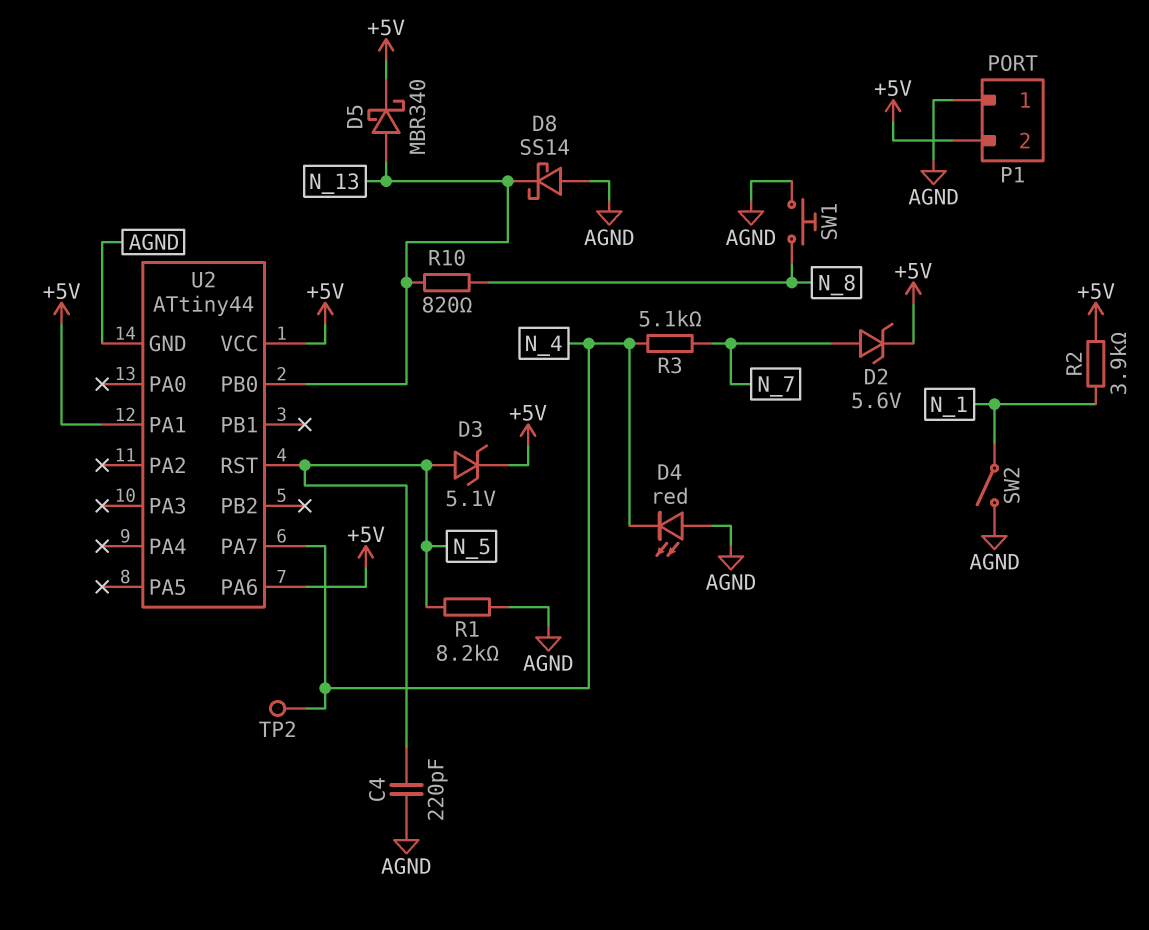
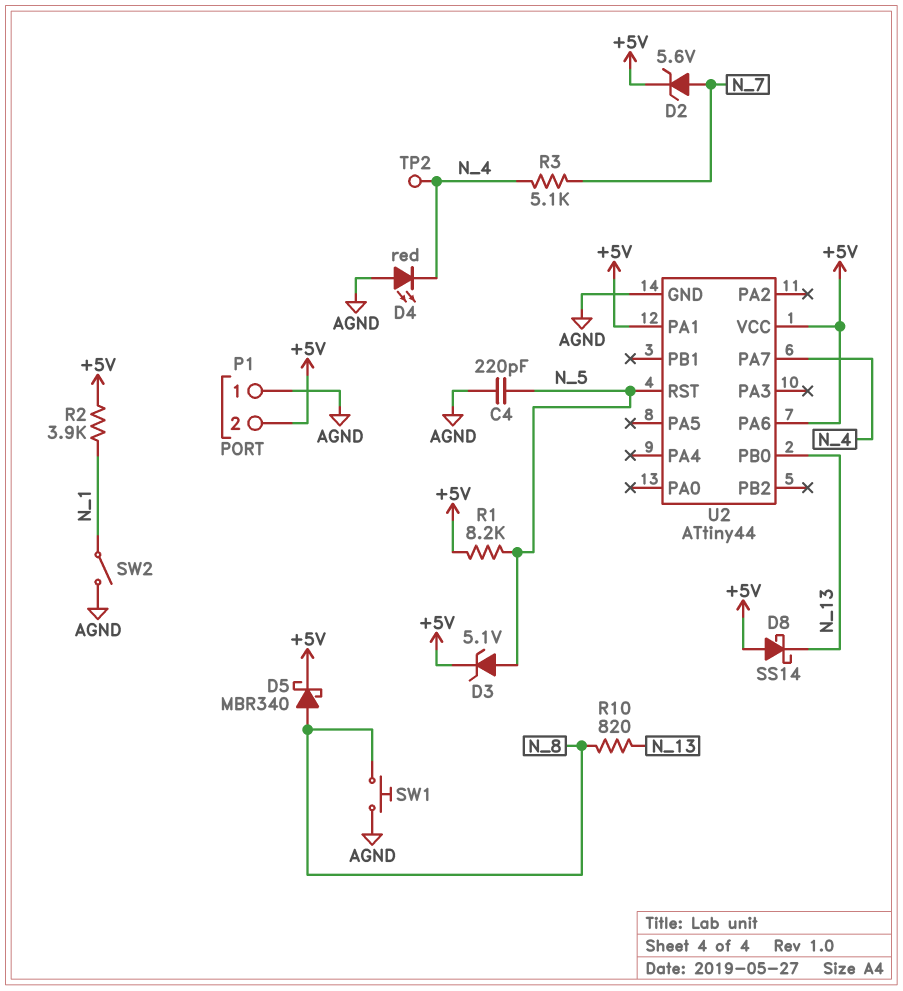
D5: schottky MBR340 (A N_13, K +5V) -> schottky MBR340 (A N_8, K +5V)
D8: schottky SS14 (A AGND, K N_13) -> schottky SS14 (A +5V, K N_13)
R1: 8.2k (AGND, N_5) -> 8.2k (+5V, N_5)

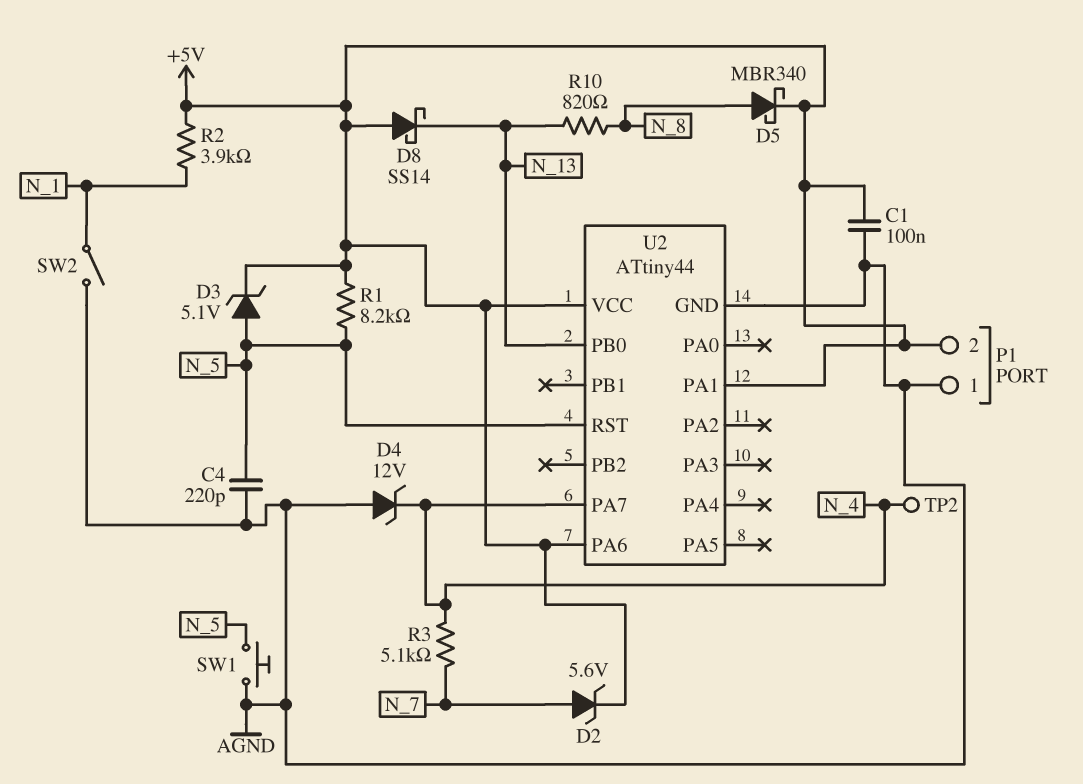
C1: none -> 100nF (+5V, AGND)
D4: LED red (A AGND, K N_4) -> zener 12V (A AGND, K N_4)
SW1: button (AGND, N_8) -> button (AGND, N_5)

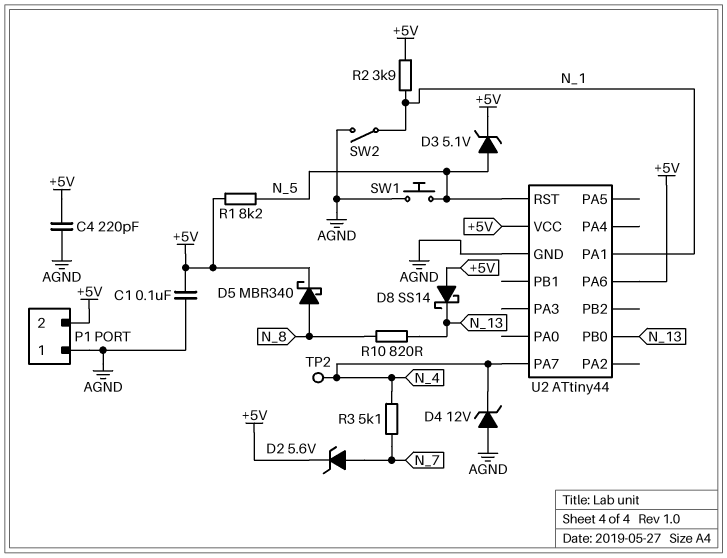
C4: 220pF (AGND, N_5) -> 220pF (+5V, AGND)
U2 pin PA1: +5V -> N_1

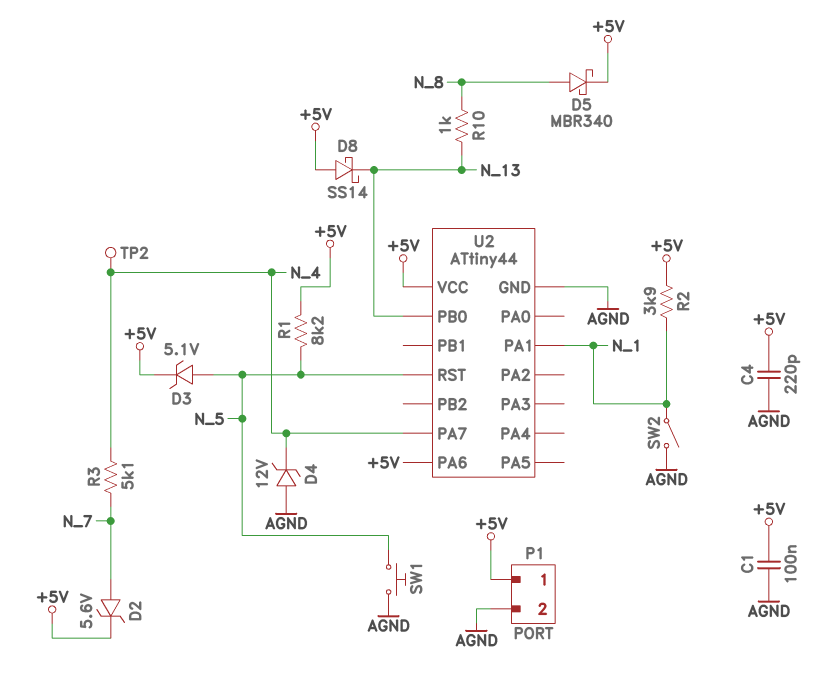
P1 pin 1: AGND -> +5V
P1 pin 2: +5V -> AGND
R10: 820 (N_8, N_13) -> 1k (N_8, N_13)

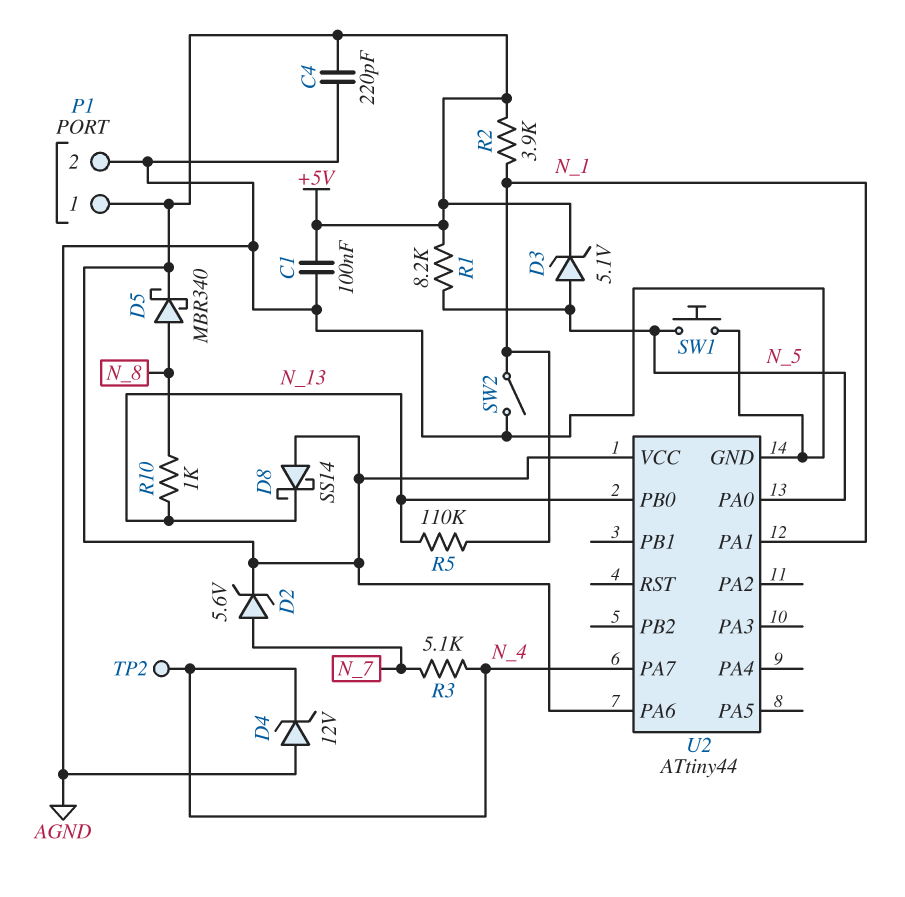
R5: none -> 110k (N_1, N_13)
U2 pin PA0: none -> N_5
U2 pin RST: N_5 -> none

